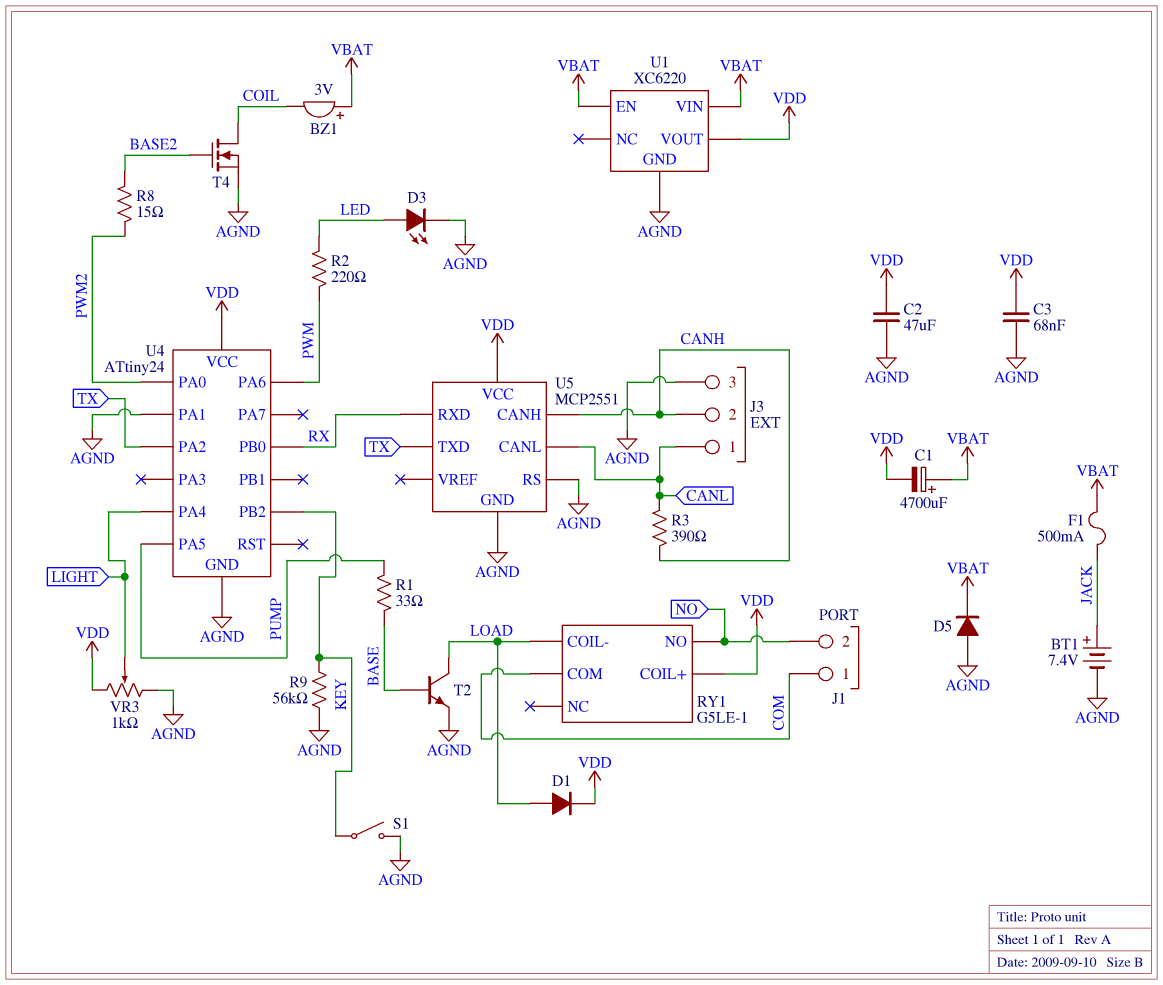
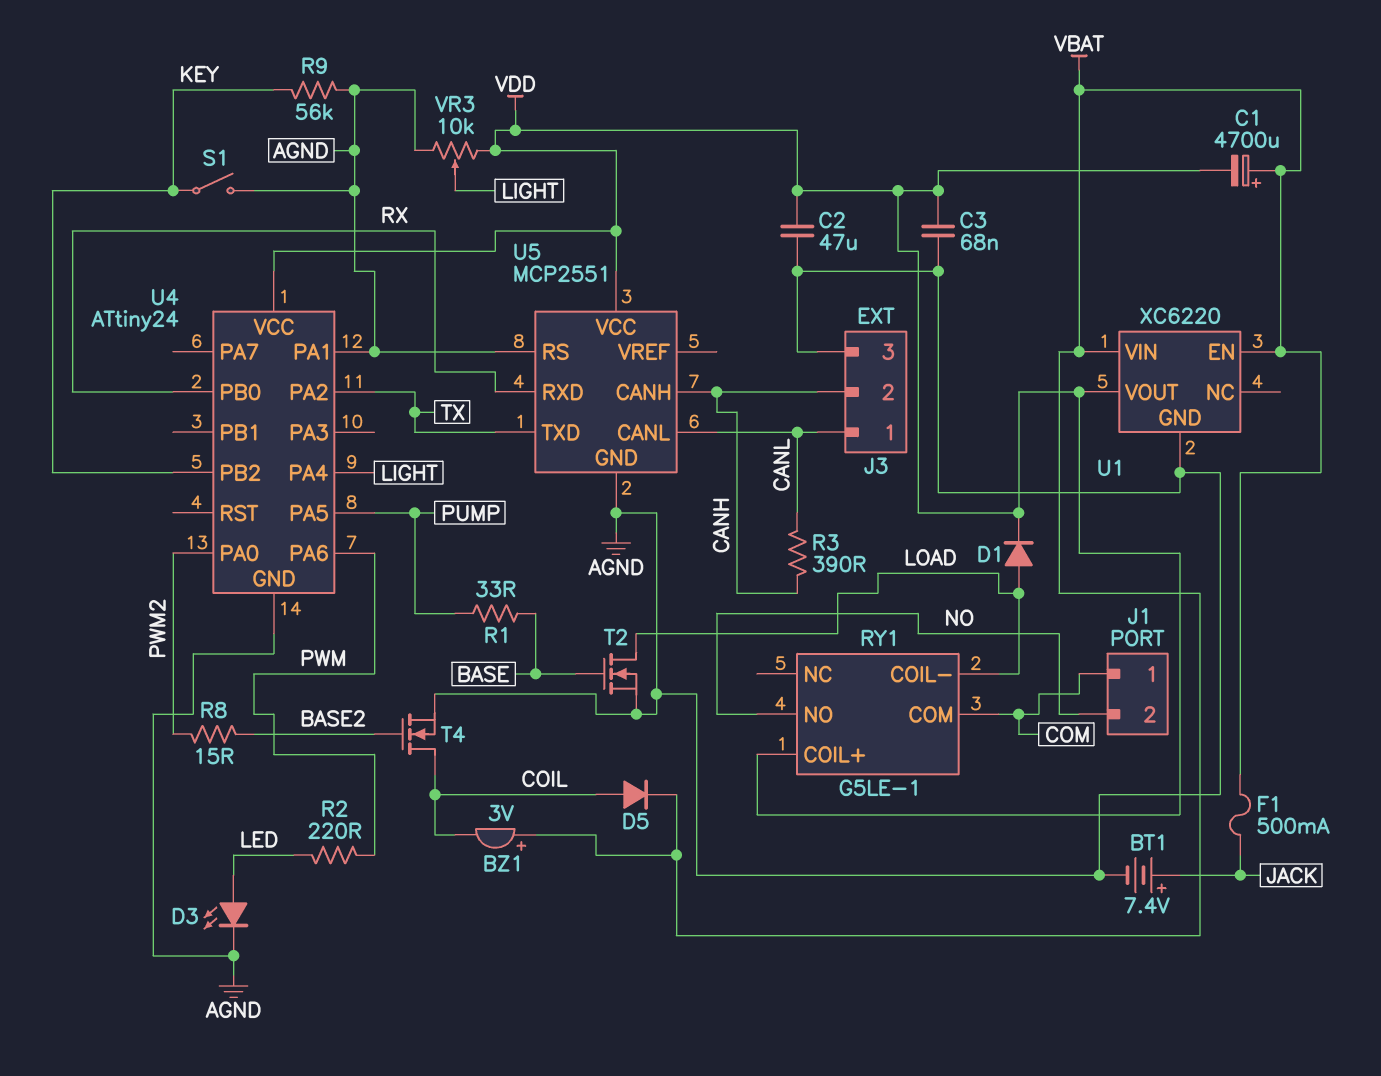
D5: diode (A AGND, K VBAT) -> diode (A COIL, K VBAT)
T2: NPN (B BASE, C LOAD, E AGND) -> NMOS (G BASE, D LOAD, S AGND)
VR3: 1k (AGND, VDD, wiper LIGHT) -> 10k (AGND, VDD, wiper LIGHT)

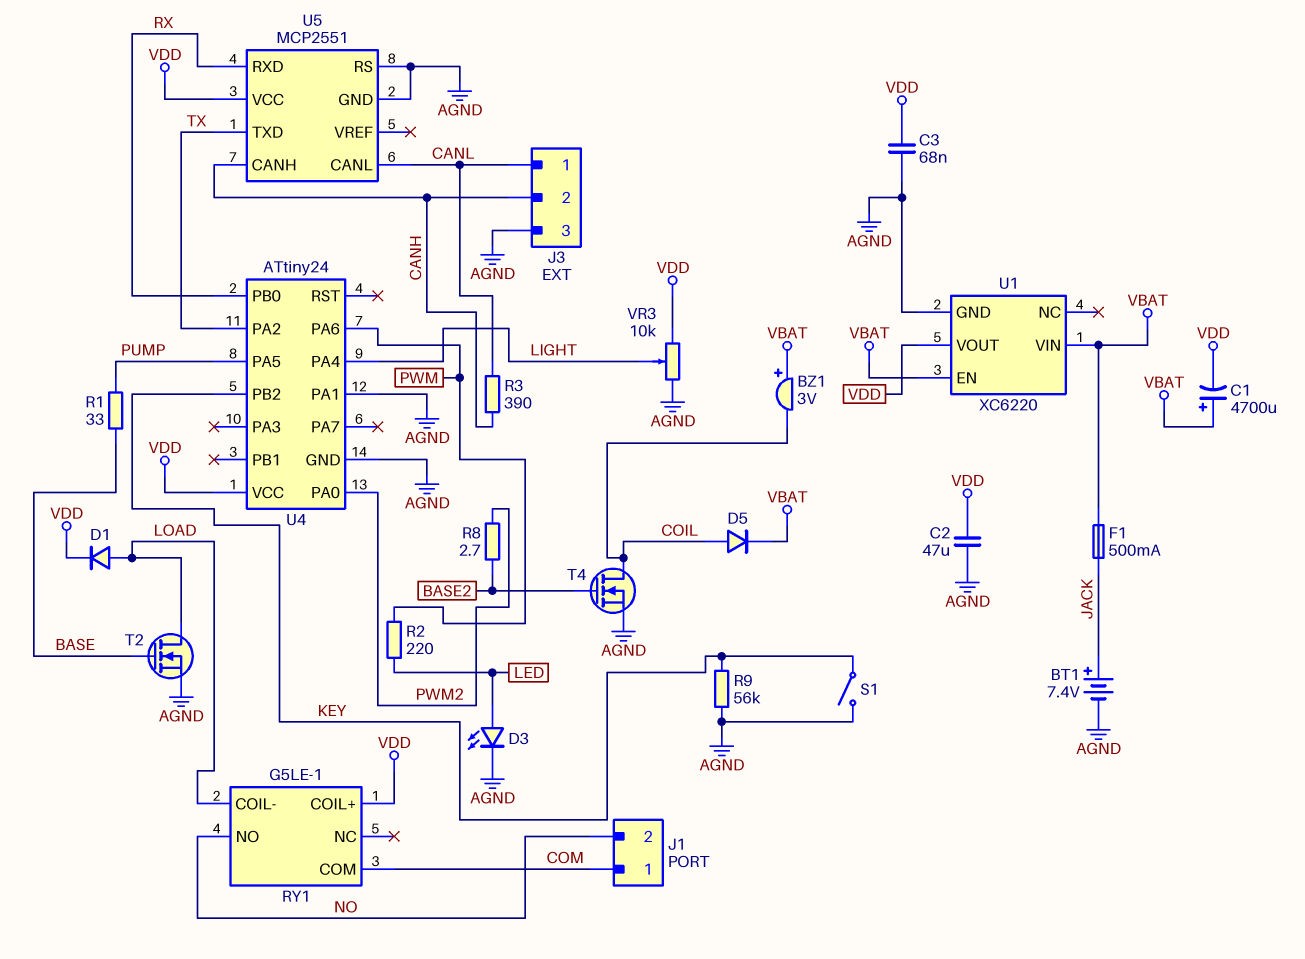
R8: 15 (BASE2, PWM2) -> 2.7 (BASE2, PWM2)

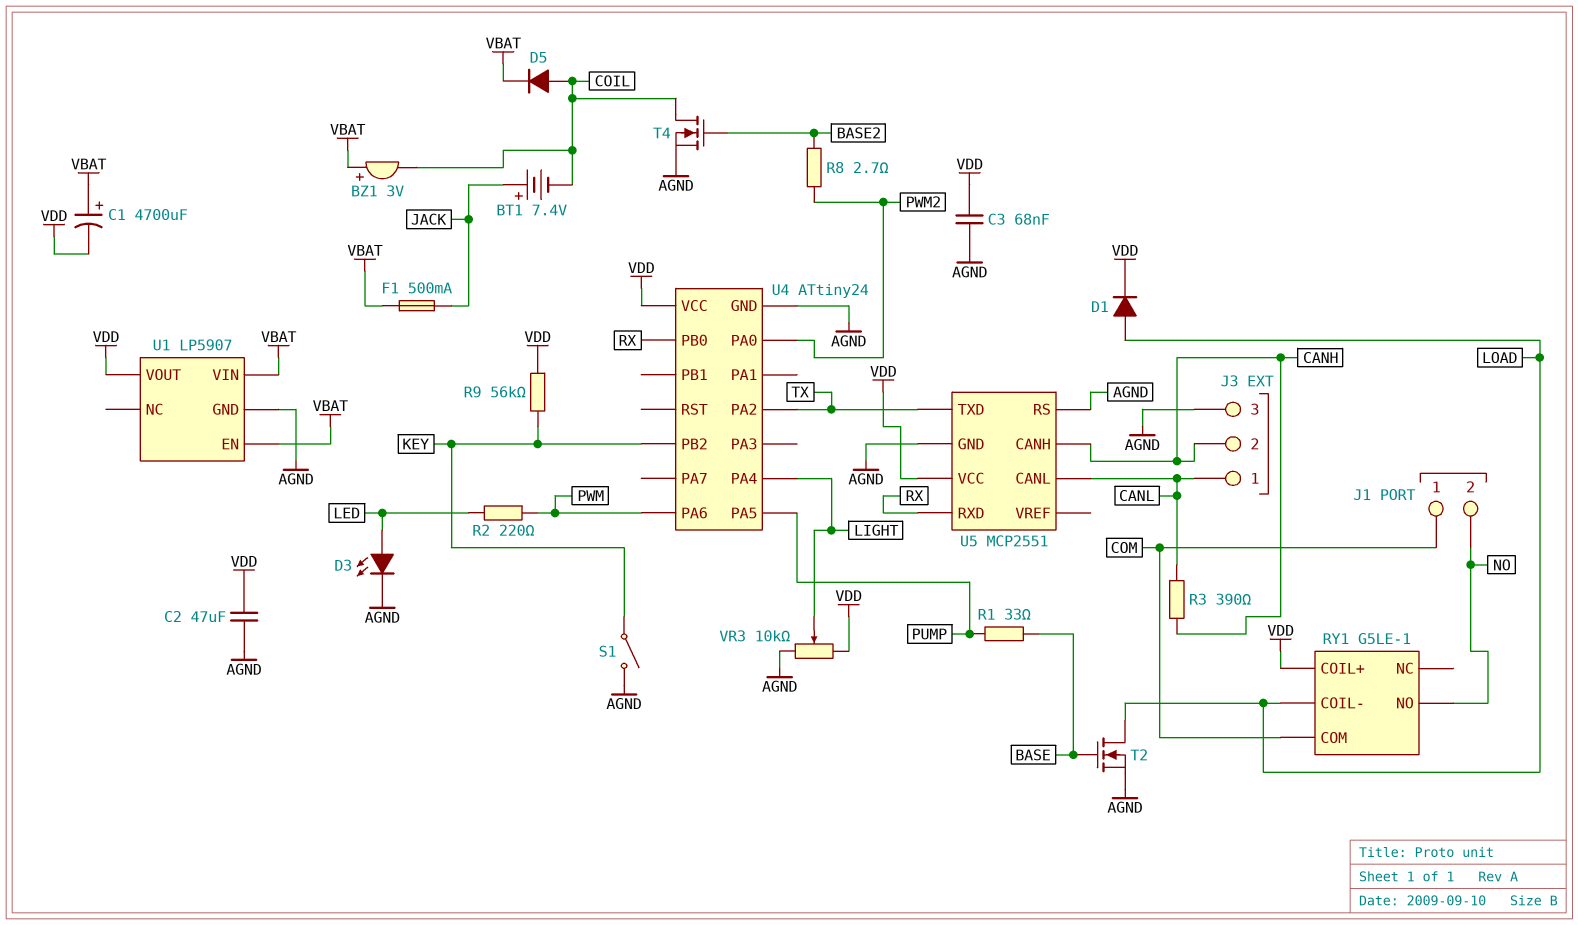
BT1: 7.4V (plus JACK, minus AGND) -> 7.4V (plus JACK, minus COIL)
R9: 56k (AGND, KEY) -> 56k (KEY, VDD)
U1: XC6220 -> LP5907
U4 pin PA1: AGND -> none

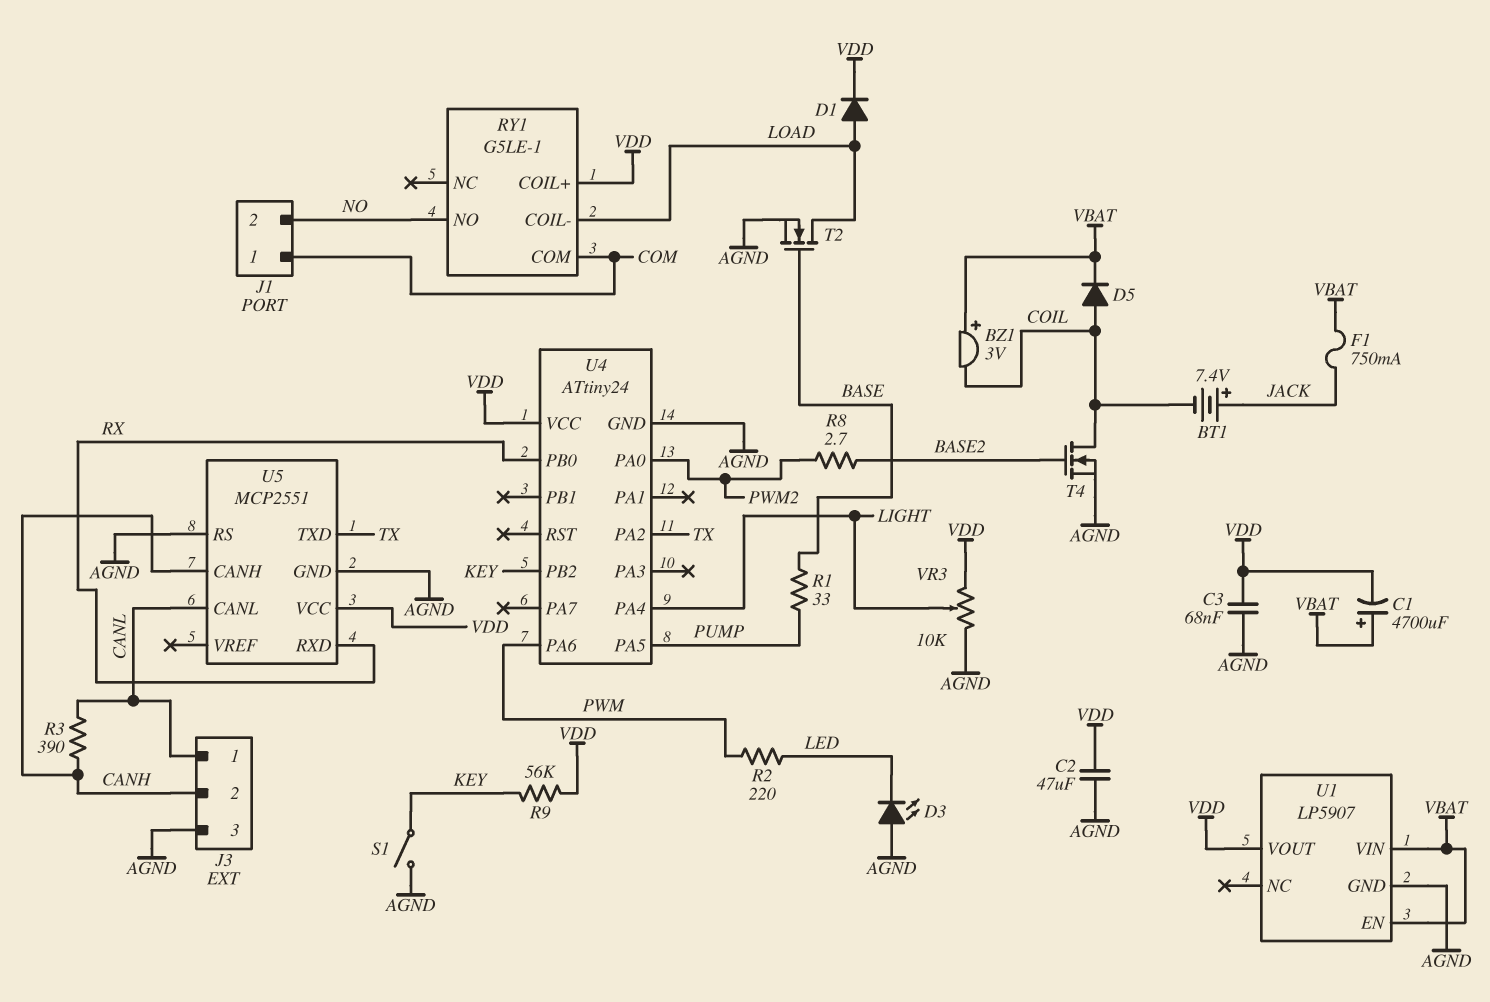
D3: LED (A LED, K AGND) -> LED (A AGND, K LED)
F1: 500mA (JACK, VBAT) -> 750mA (JACK, VBAT)

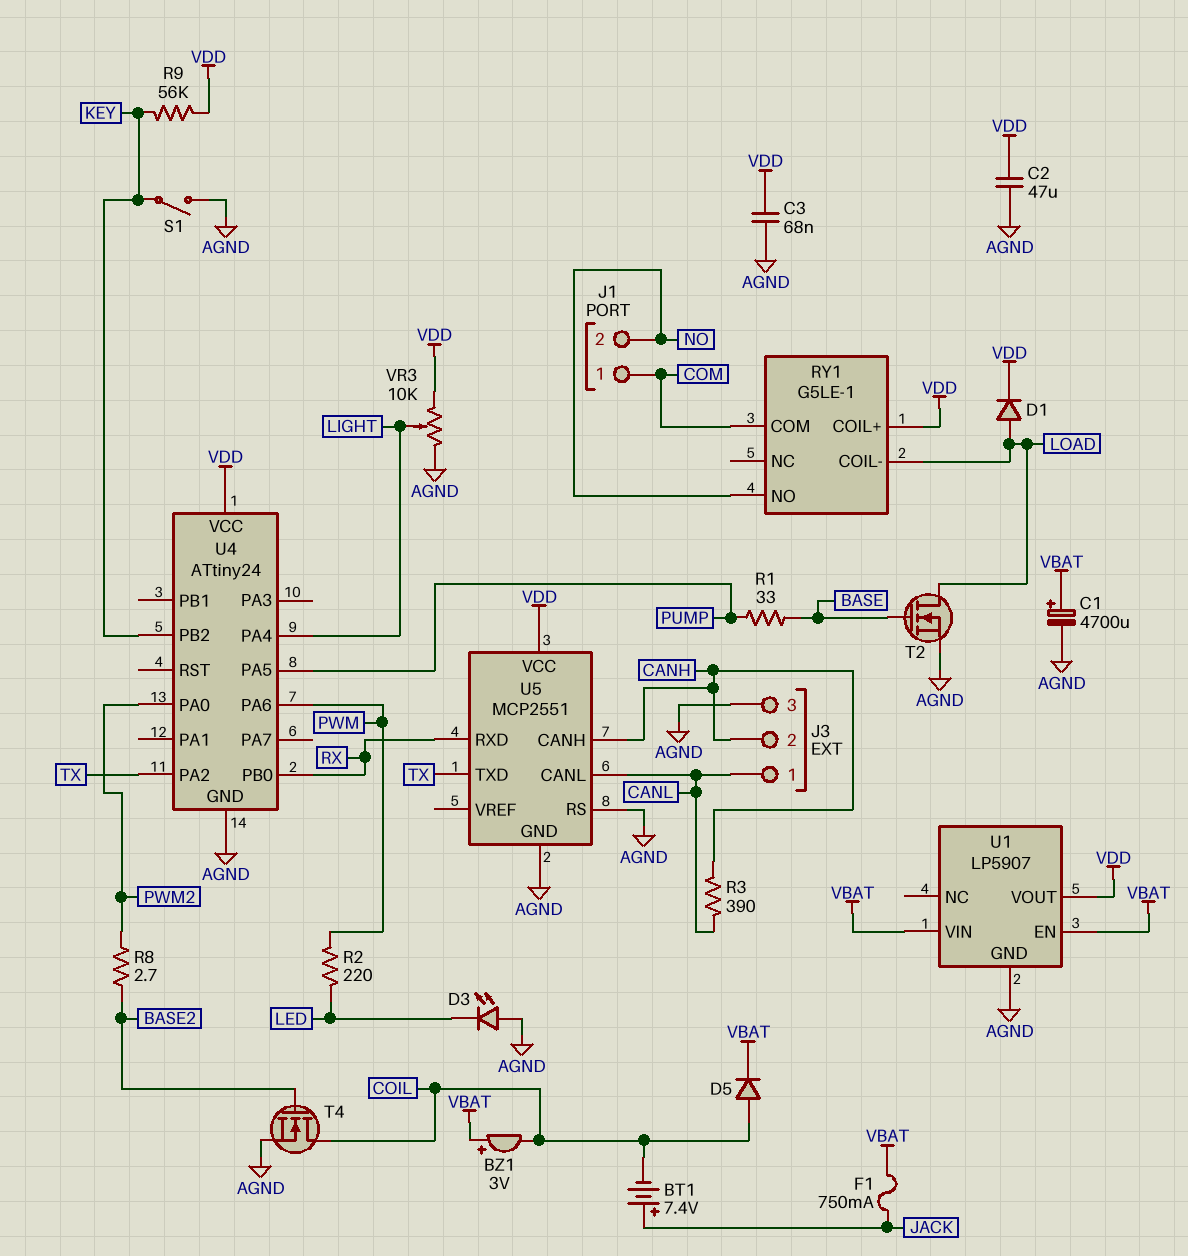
C1: 4700uF (plus VBAT, minus VDD) -> 4700uF (plus VBAT, minus AGND)

